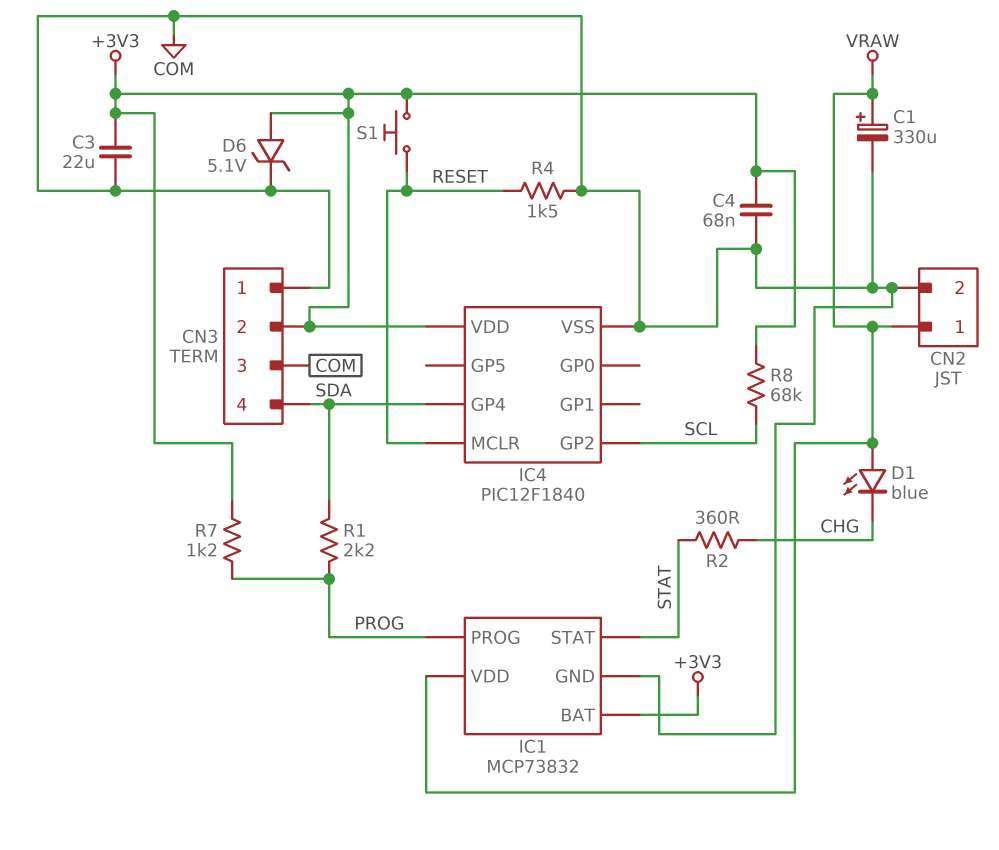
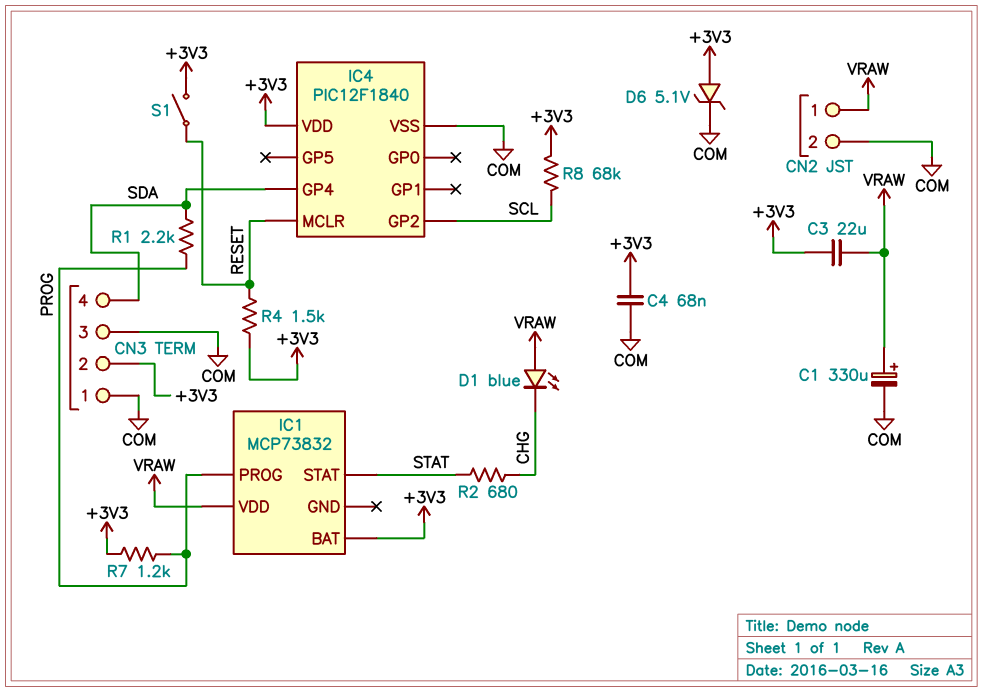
C3: 22uF (+3V3, COM) -> 22uF (+3V3, VRAW)
IC1 pin GND: COM -> none
R2: 360 (CHG, STAT) -> 680 (CHG, STAT)
R4: 1.5k (COM, RESET) -> 1.5k (+3V3, RESET)
S1: button (+3V3, RESET) -> switch (+3V3, RESET)

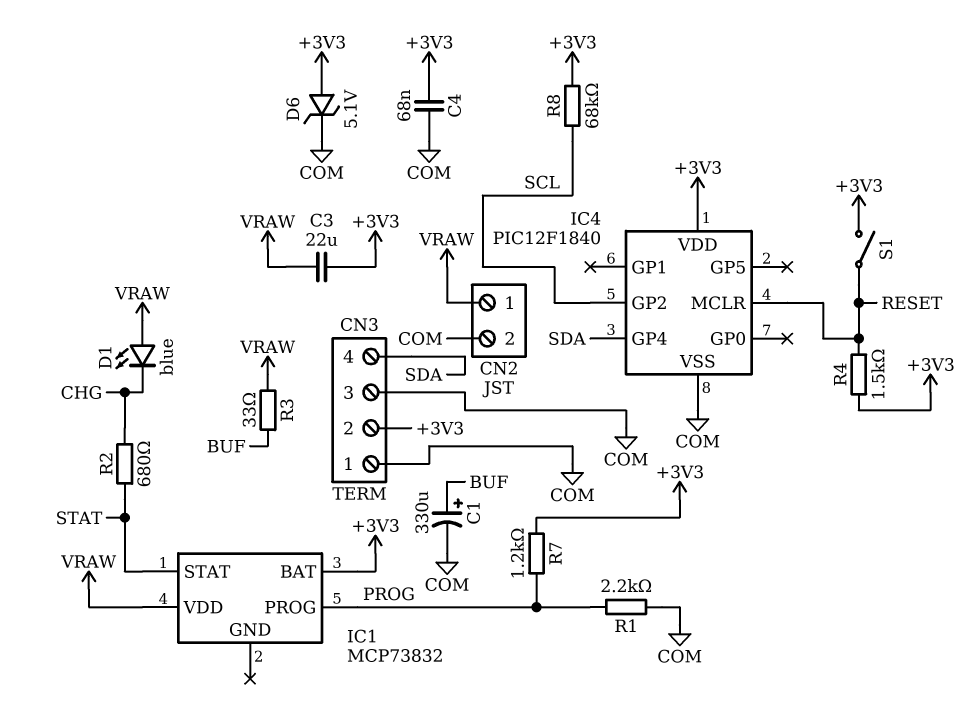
C1: 330uF (plus VRAW, minus COM) -> 330uF (plus BUF, minus COM)
R1: 2.2k (PROG, SDA) -> 2.2k (COM, PROG)
R3: none -> 33 (BUF, VRAW)

